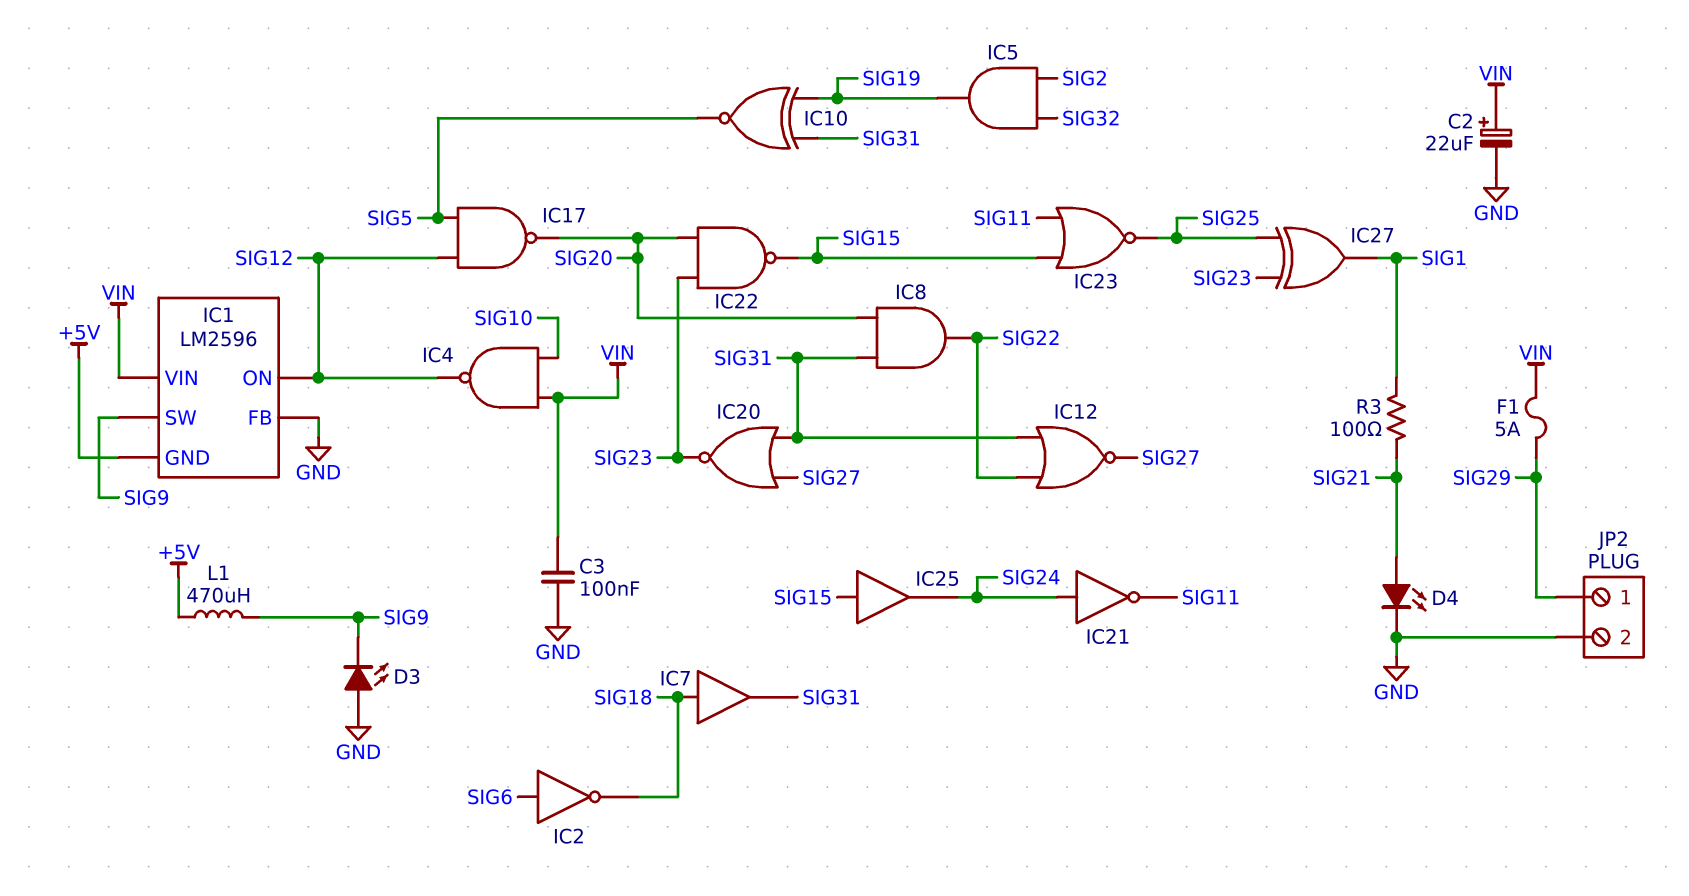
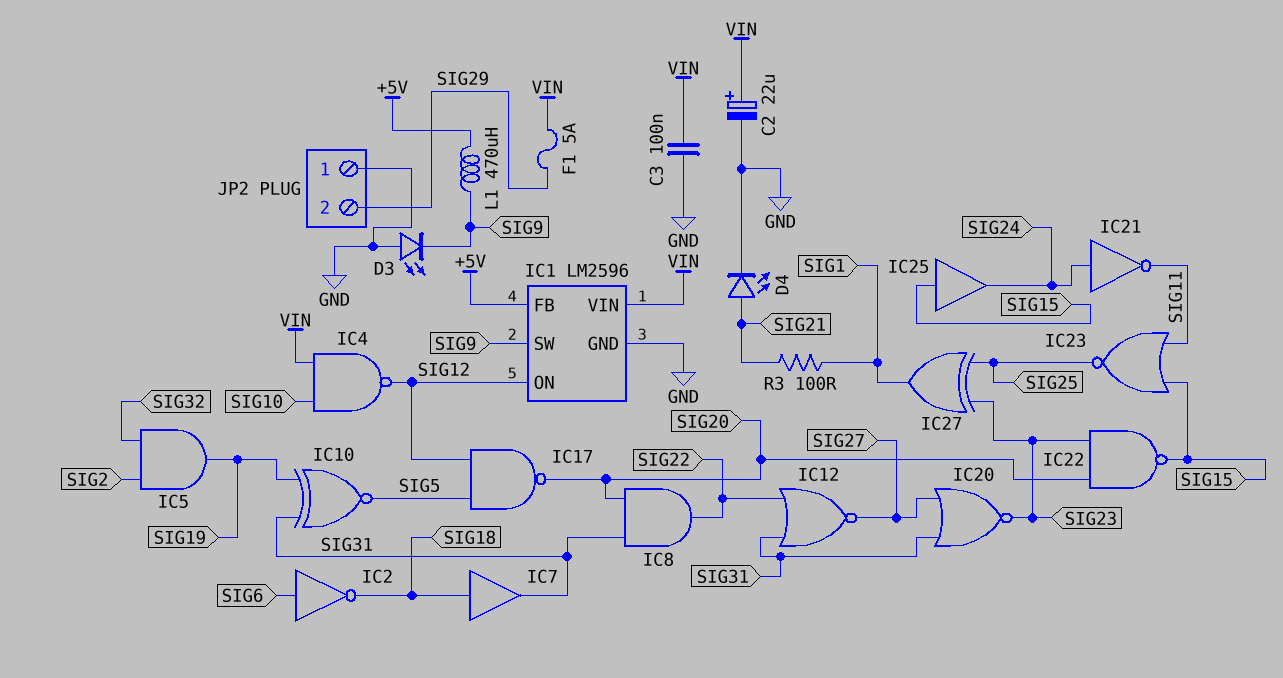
IC1 pin FB: GND -> +5V
IC1 pin GND: +5V -> GND
JP2 pin 1: SIG29 -> GND
JP2 pin 2: GND -> SIG29

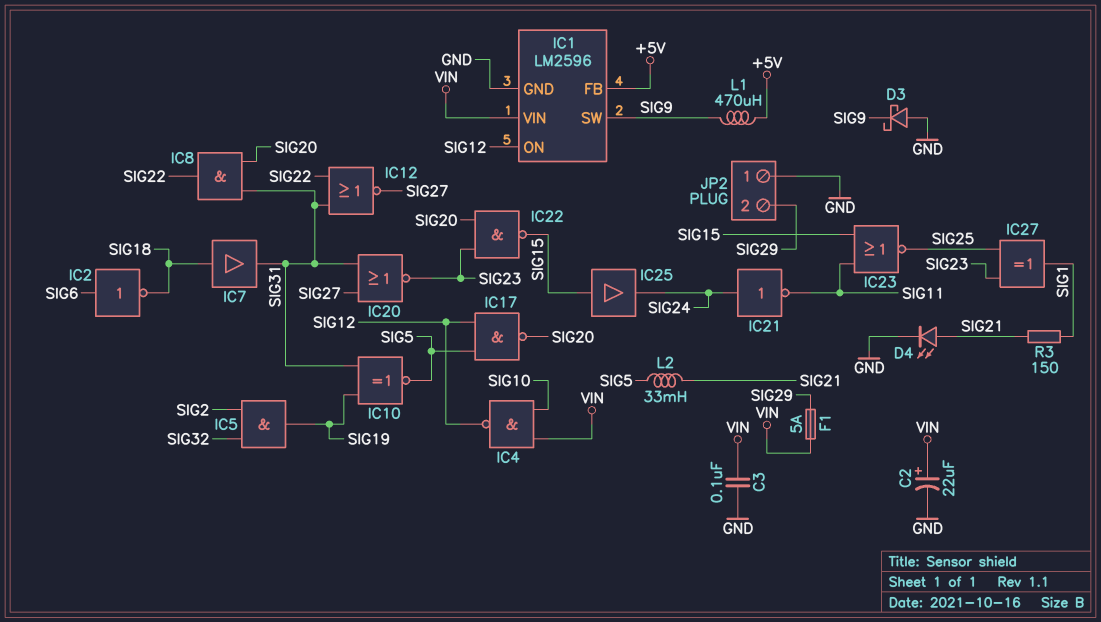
D3: LED (A GND, K SIG9) -> schottky (A GND, K SIG9)
L2: none -> 33mH (SIG5, SIG21)
R3: 100 (SIG1, SIG21) -> 150 (SIG1, SIG21)

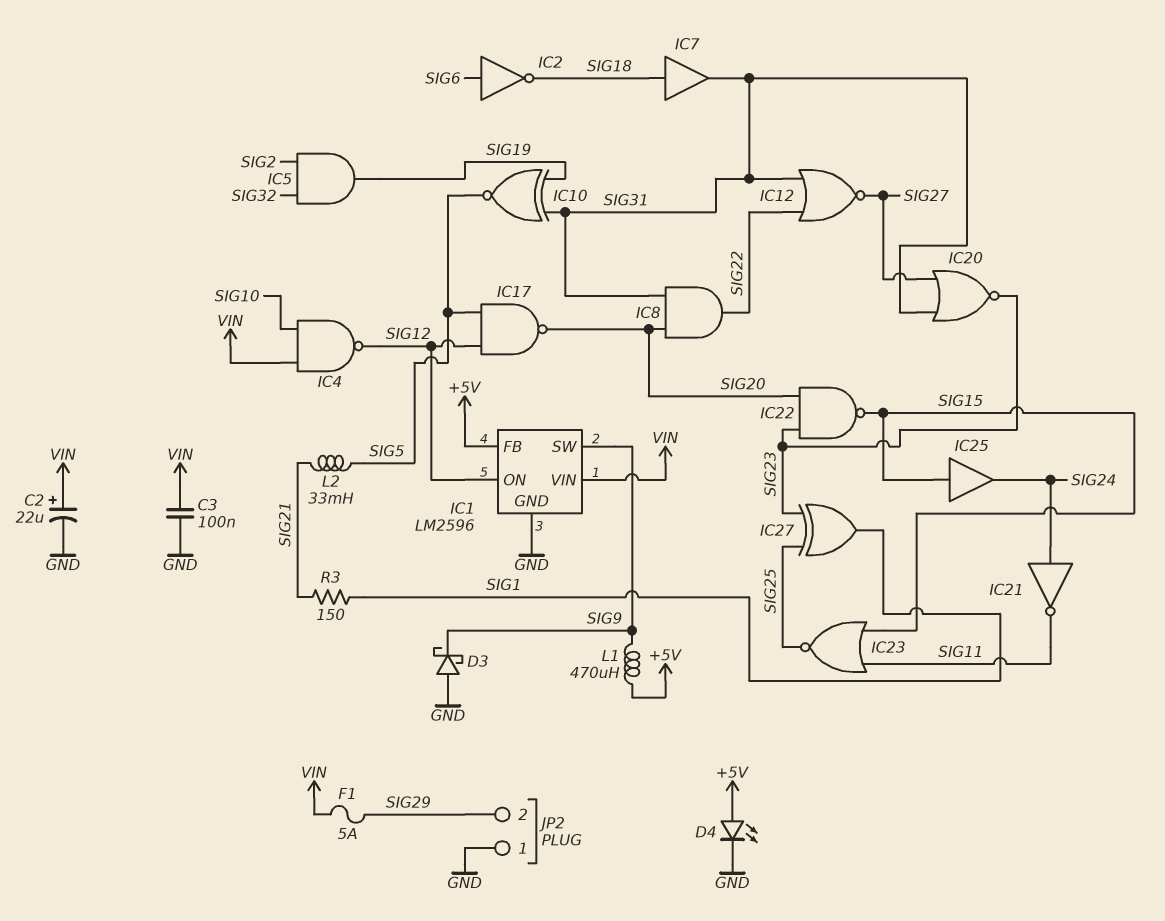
D4: LED (A SIG21, K GND) -> LED (A +5V, K GND)

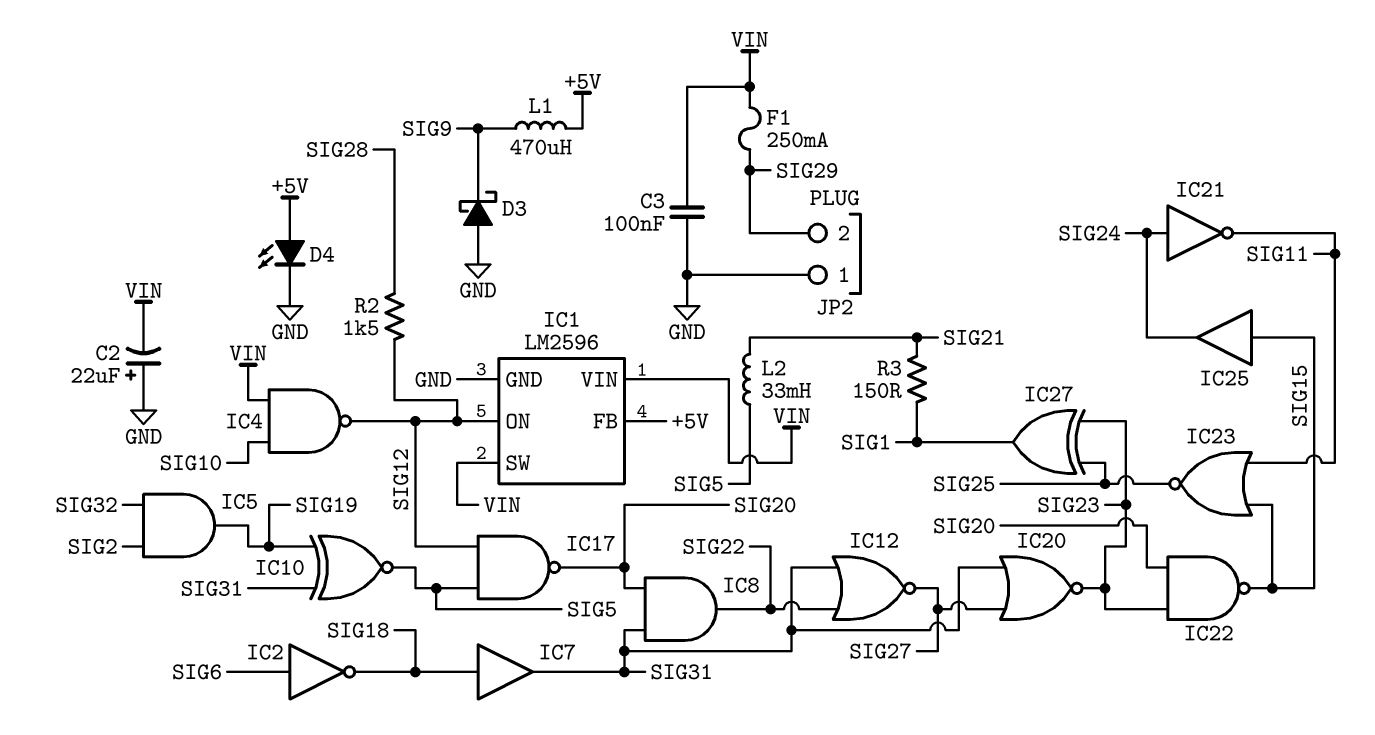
C2: 22uF (plus VIN, minus GND) -> 22uF (plus GND, minus VIN)
F1: 5A (SIG29, VIN) -> 250mA (SIG29, VIN)
IC1 pin SW: SIG9 -> VIN
R2: none -> 1.5k (SIG12, SIG28)

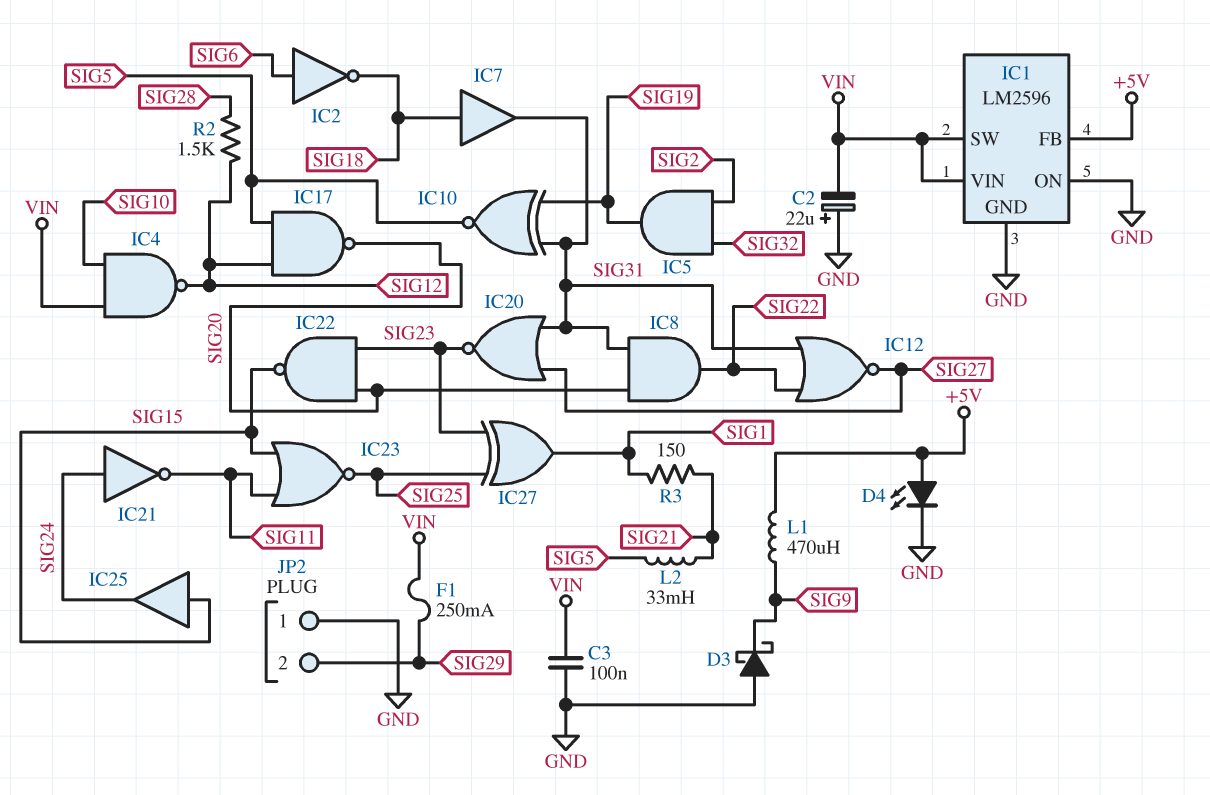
IC1 pin ON: SIG12 -> GND

